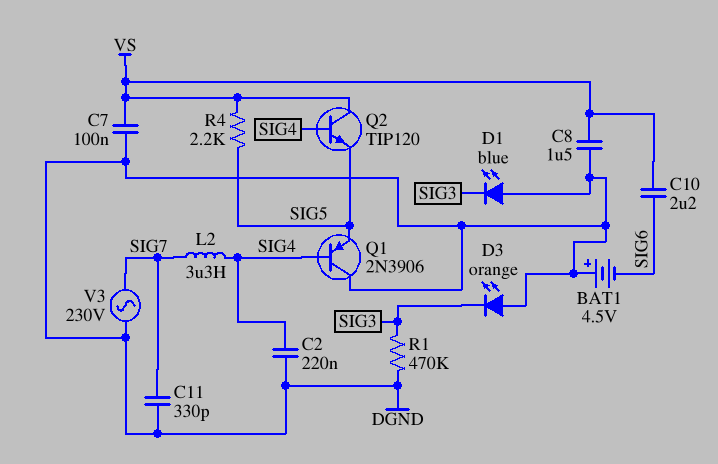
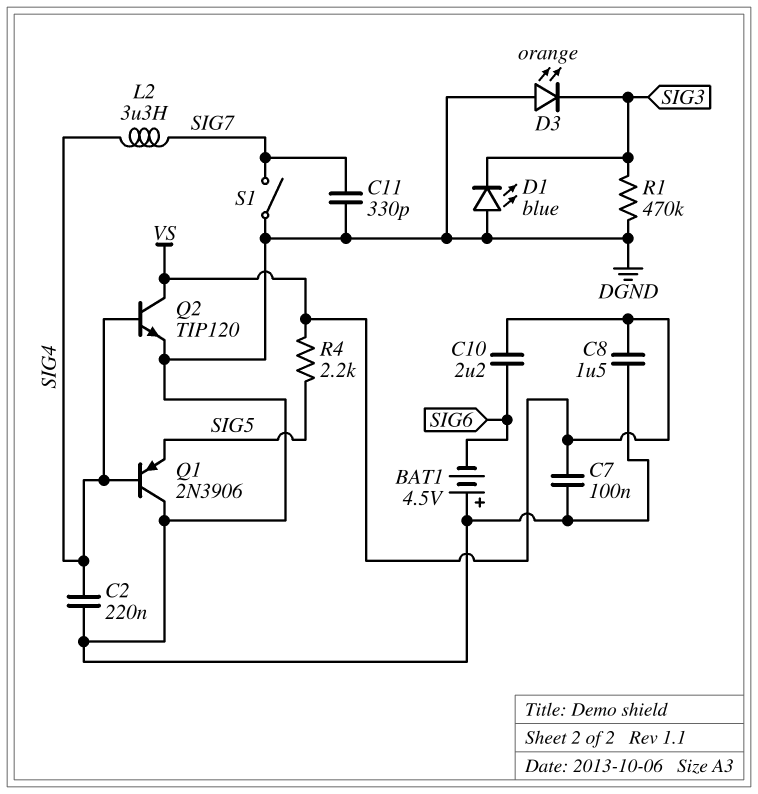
Q2: NPN TIP120 (B SIG4, C VS, E SIG5) -> NPN TIP120 (B SIG4, C VS, E DGND)
S1: none -> switch (DGND, SIG7)
V3: AC 230V (DGND, SIG7) -> none

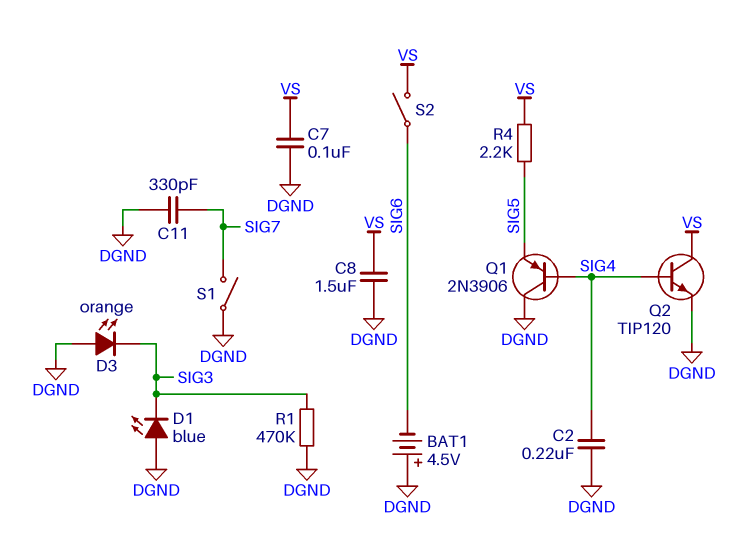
C10: 2.2uF (SIG6, VS) -> none
L2: 3.3uH (SIG4, SIG7) -> none
S2: none -> switch (SIG6, VS)

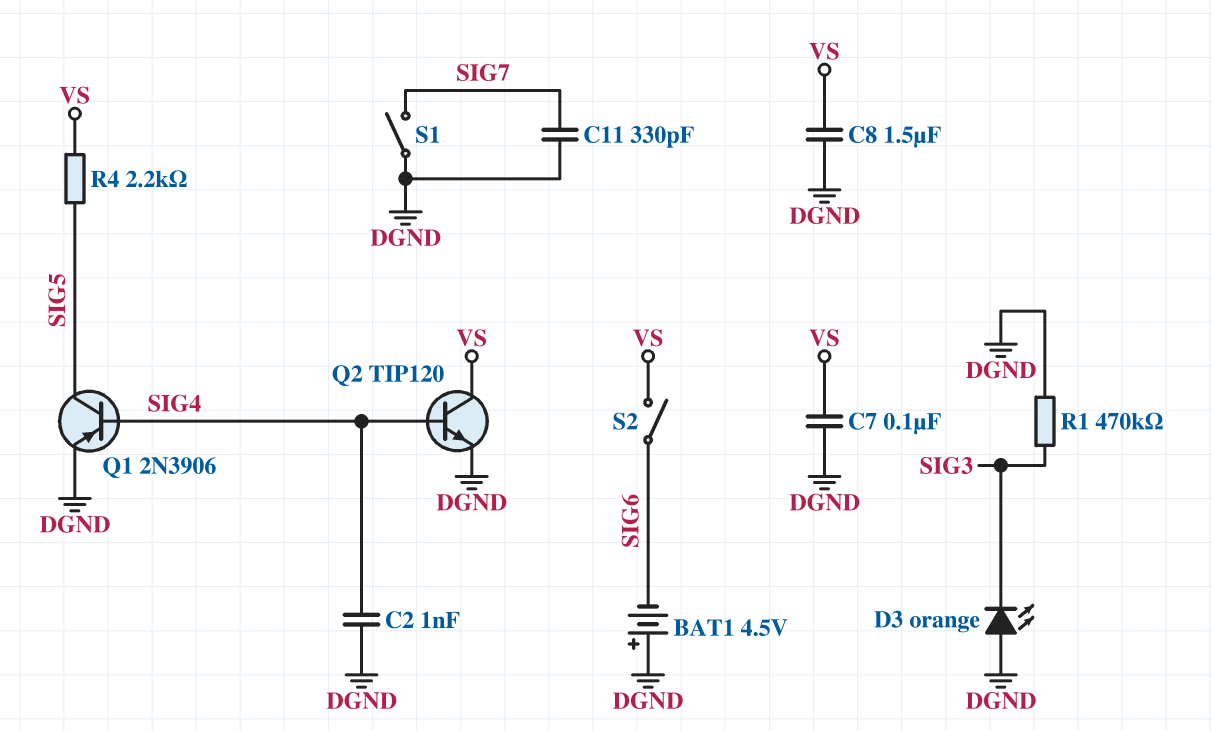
C2: 220nF (DGND, SIG4) -> 1nF (DGND, SIG4)
D1: LED blue (A DGND, K SIG3) -> none
Q1: PNP 2N3906 (B SIG4, C DGND, E SIG5) -> PNP 2N3906 (B SIG4, C SIG5, E DGND)

